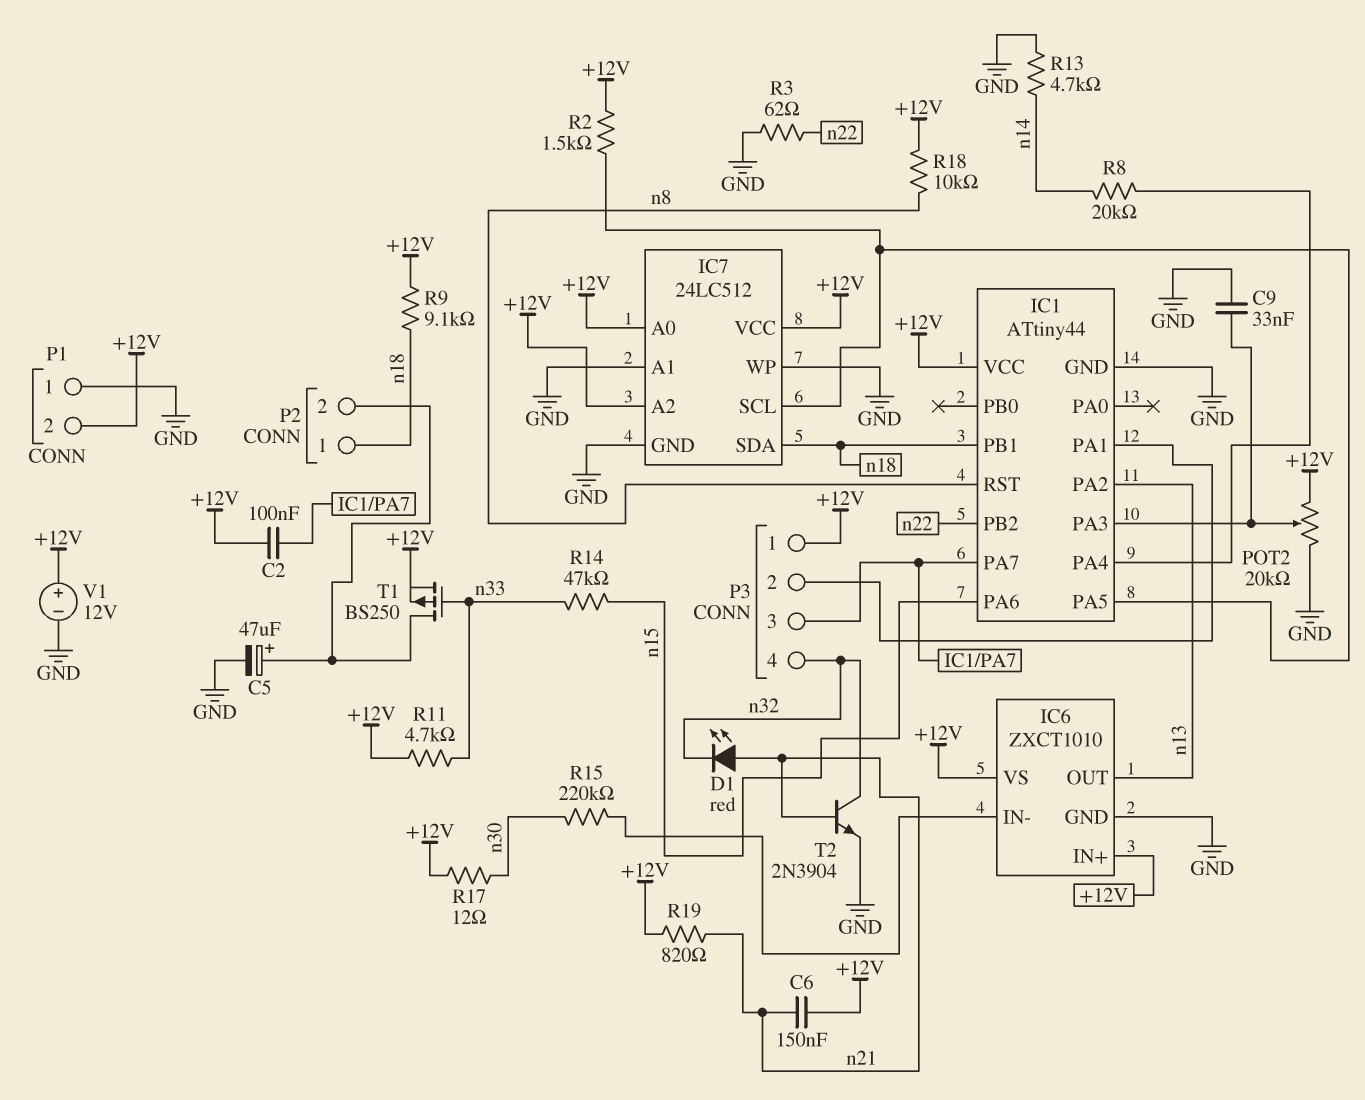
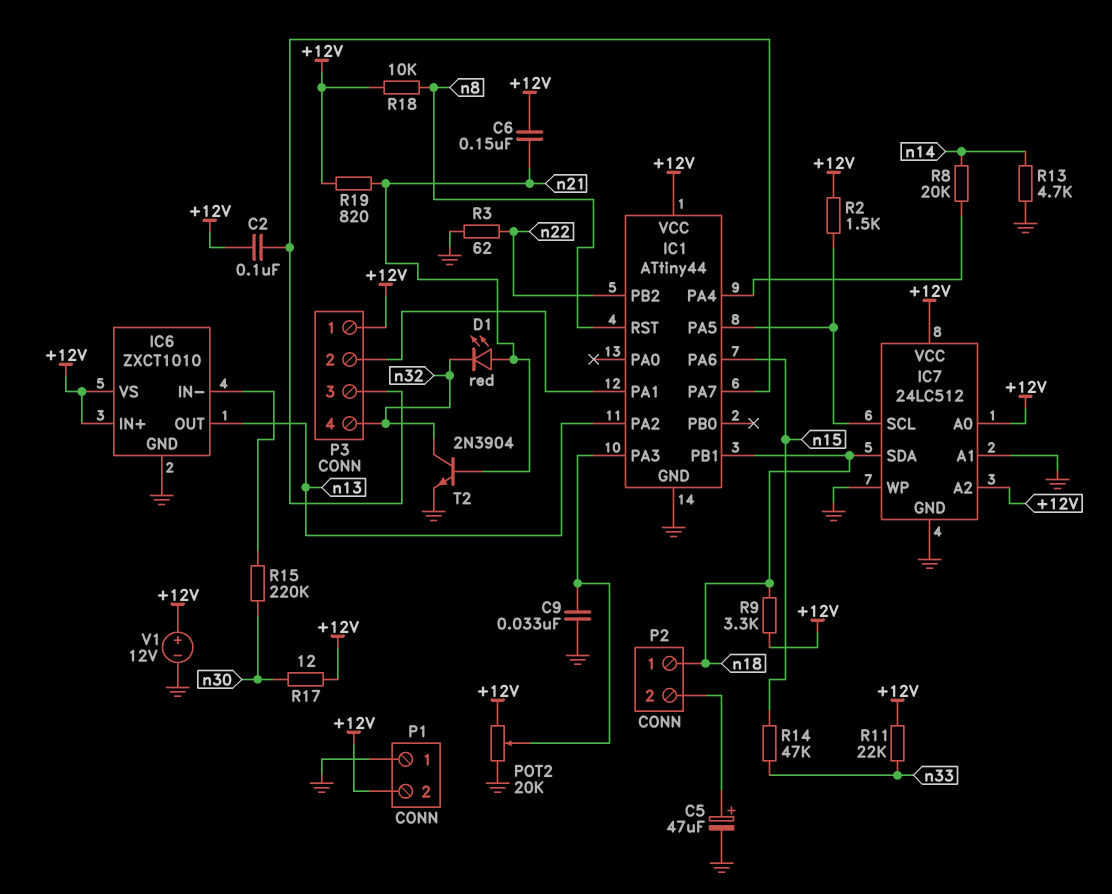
R9: 9.1k (+12V, n18) -> 3.3k (+12V, n18)
R11: 4.7k (+12V, n33) -> 22k (+12V, n33)
T1: PMOS BS250 (G n33, D P2/2, S +12V) -> none

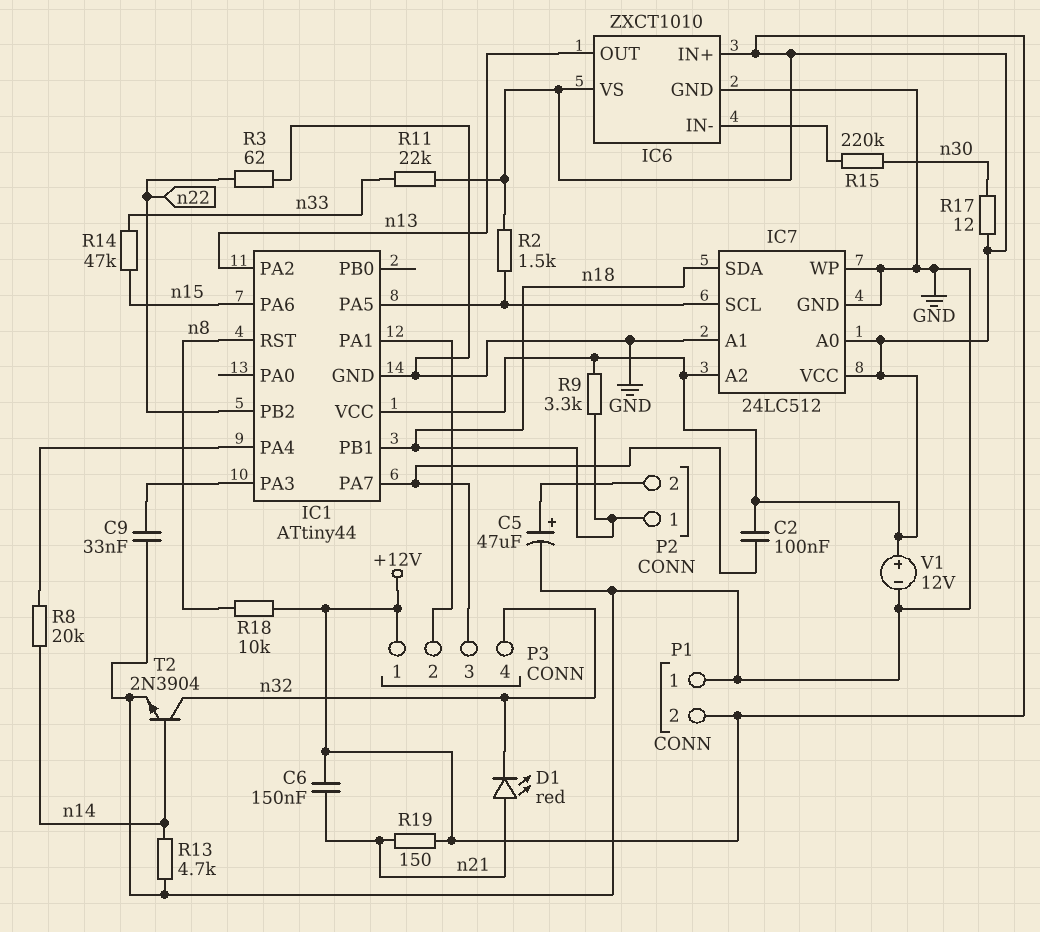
POT2: 20k (+12V, GND, wiper IC1/PA3) -> none
R19: 820 (+12V, n21) -> 150 (+12V, n21)
T2: NPN 2N3904 (B n21, C n32, E GND) -> NPN 2N3904 (B n14, C n32, E GND)

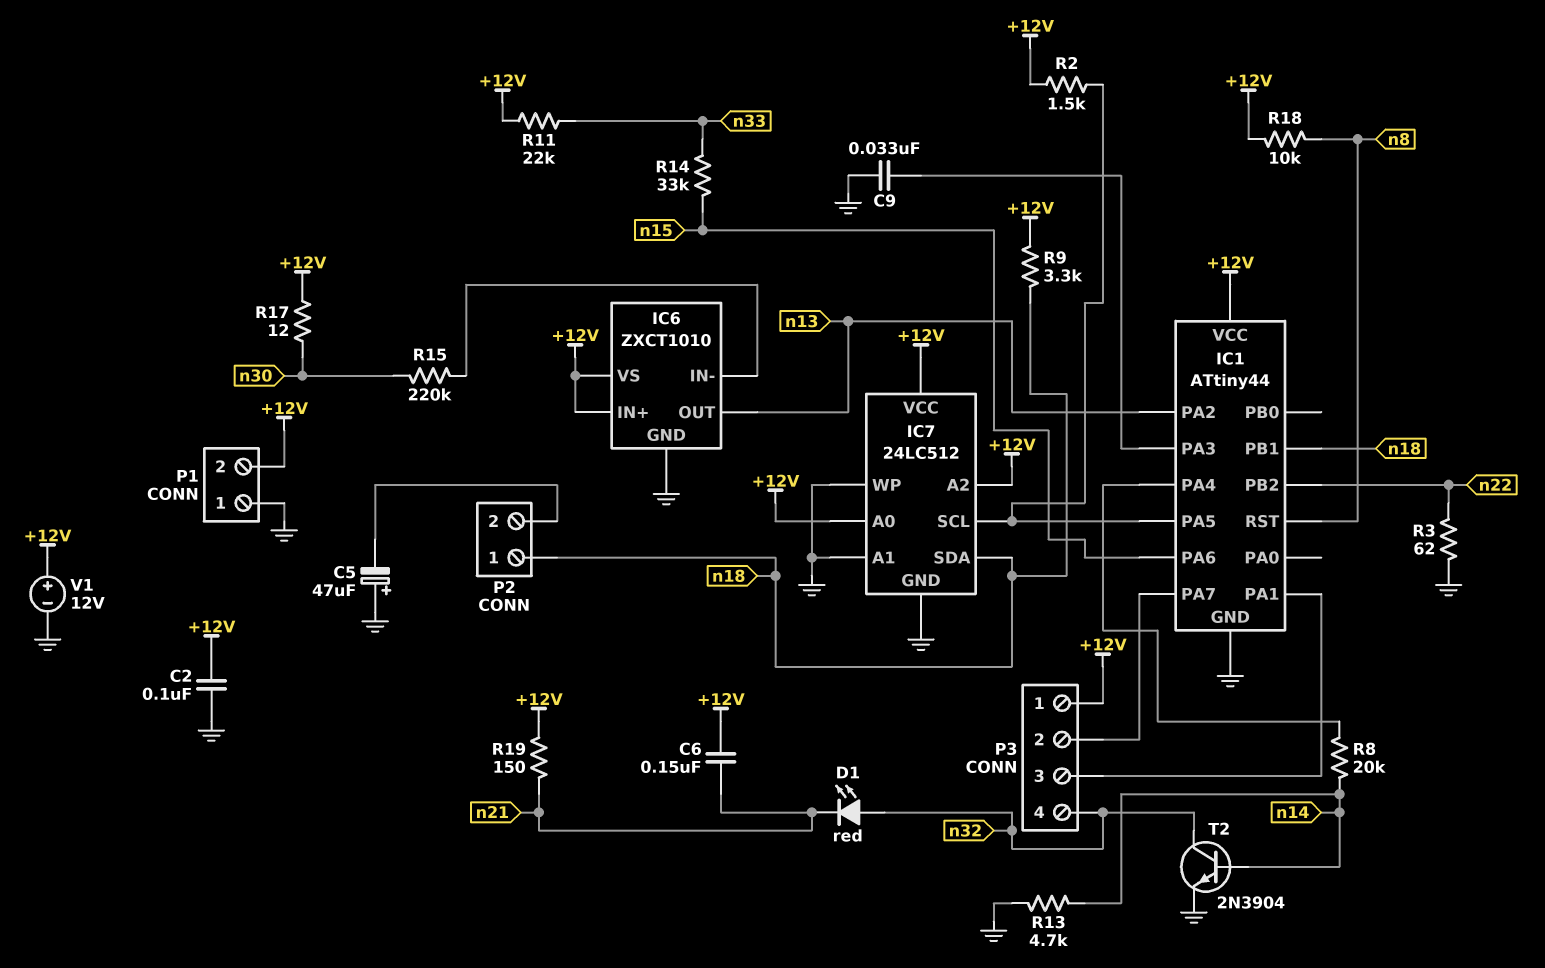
C2: 100nF (+12V, IC1/PA7) -> 100nF (+12V, GND)
C5: 47uF (plus P2/2, minus GND) -> 47uF (plus GND, minus P2/2)
D1: LED red (A n21, K n32) -> LED red (A n32, K n21)
P3 pin 2: IC1/PA1 -> IC1/PA7
P3 pin 3: IC1/PA7 -> IC1/PA1
R14: 47k (n15, n33) -> 33k (n15, n33)

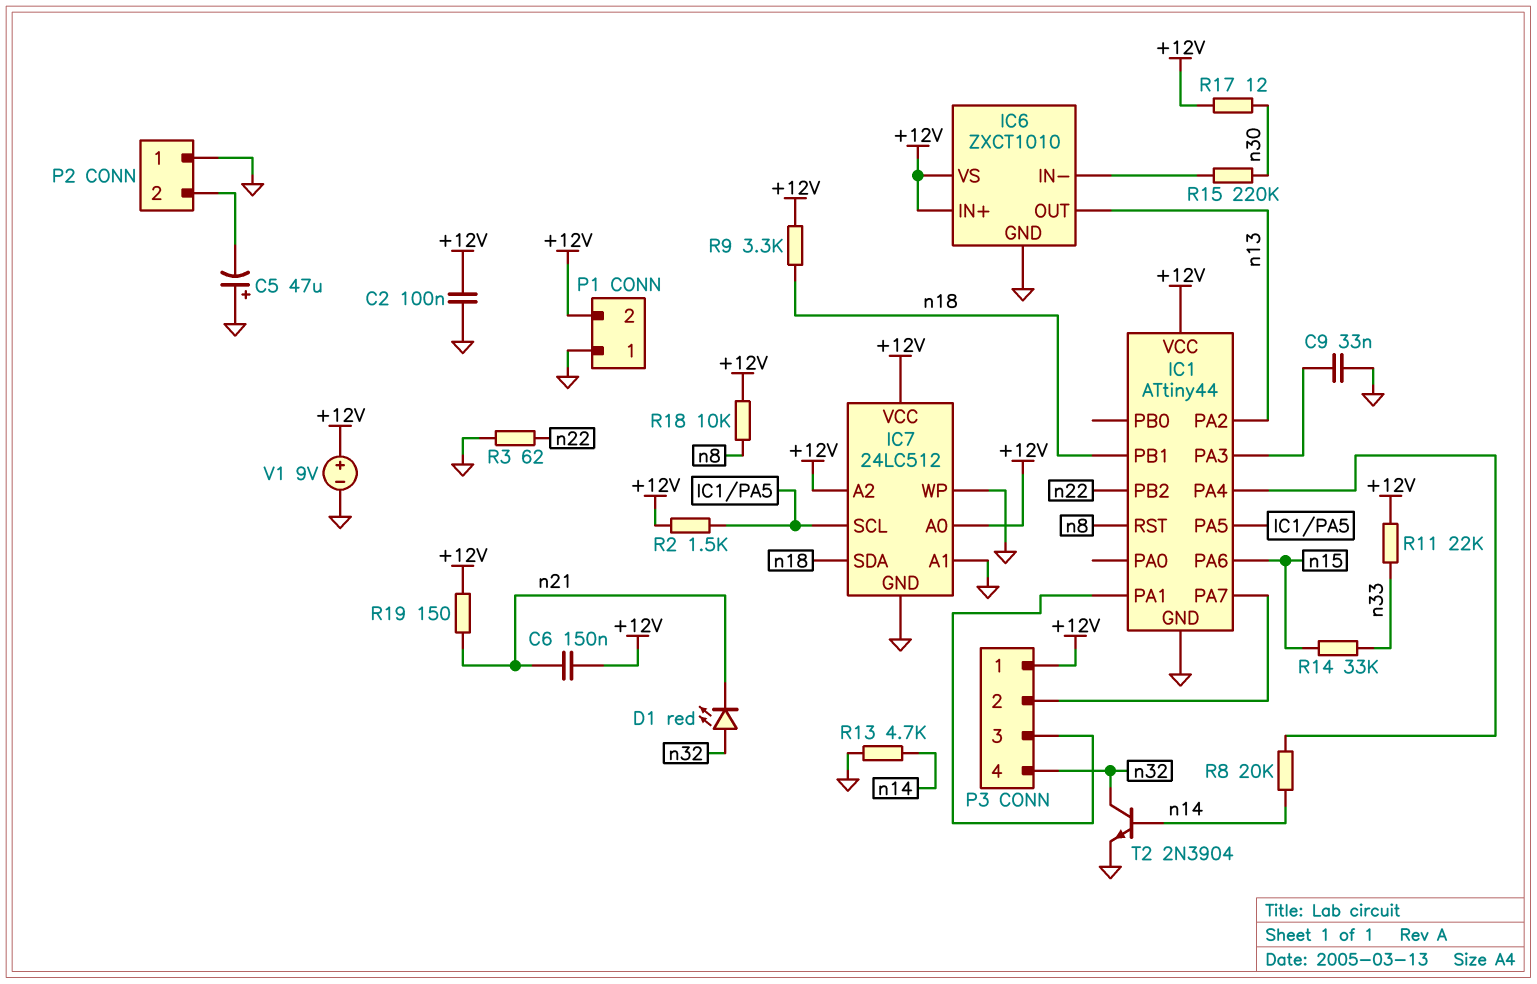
P2 pin 1: n18 -> GND
V1: 12V (plus +12V, minus GND) -> 9V (plus +12V, minus GND)

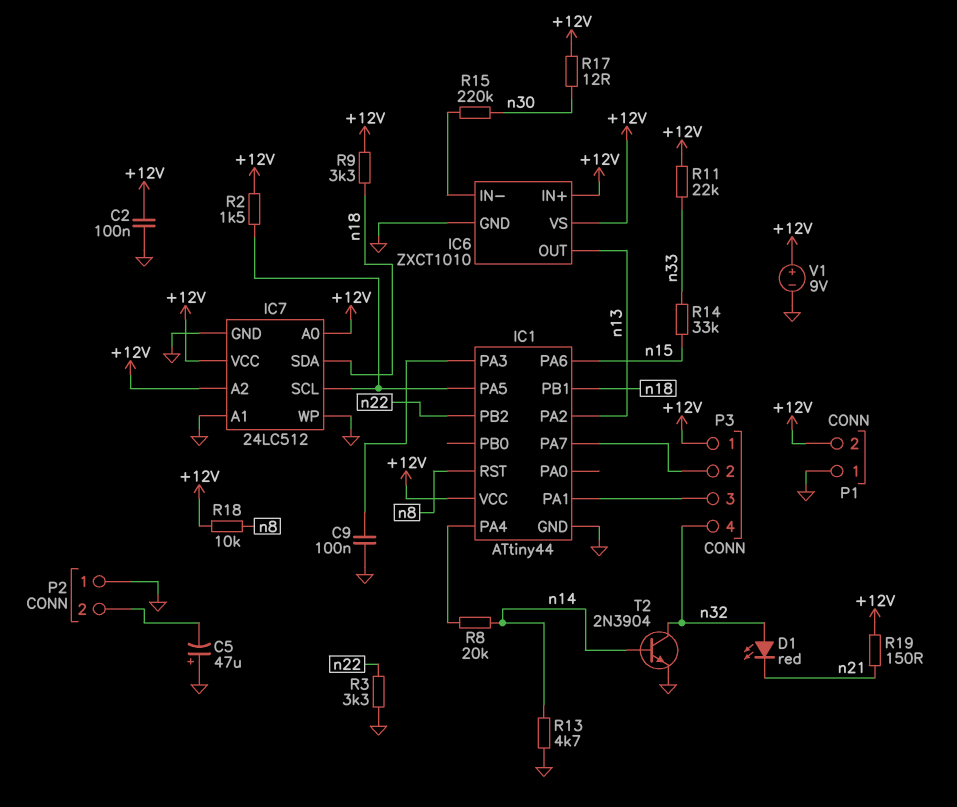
C6: 150nF (+12V, n21) -> none
C9: 33nF (GND, IC1/PA3) -> 100nF (GND, IC1/PA3)
R3: 62 (GND, n22) -> 3.3k (GND, n22)

